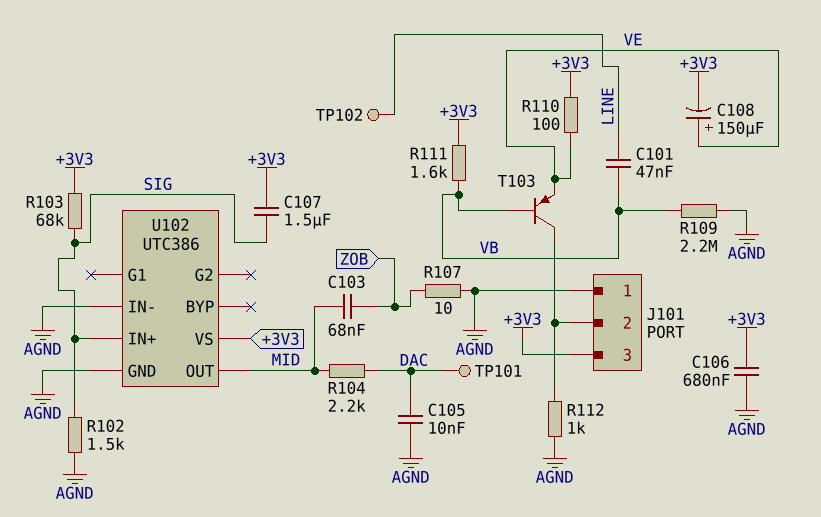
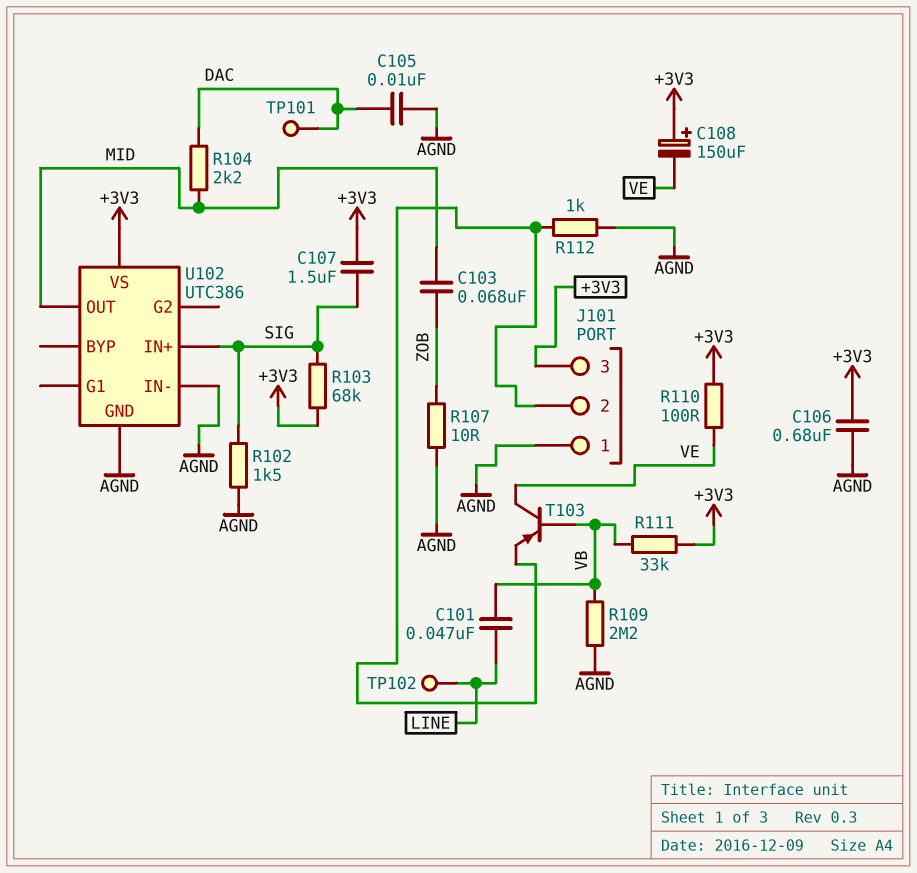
C108: 150uF (plus VE, minus +3V3) -> 150uF (plus +3V3, minus VE)
R111: 1.6k (+3V3, VB) -> 33k (+3V3, VB)
T103: PNP (B VB, C J101/2, E VE) -> PNP (B VB, C VE, E J101/2)

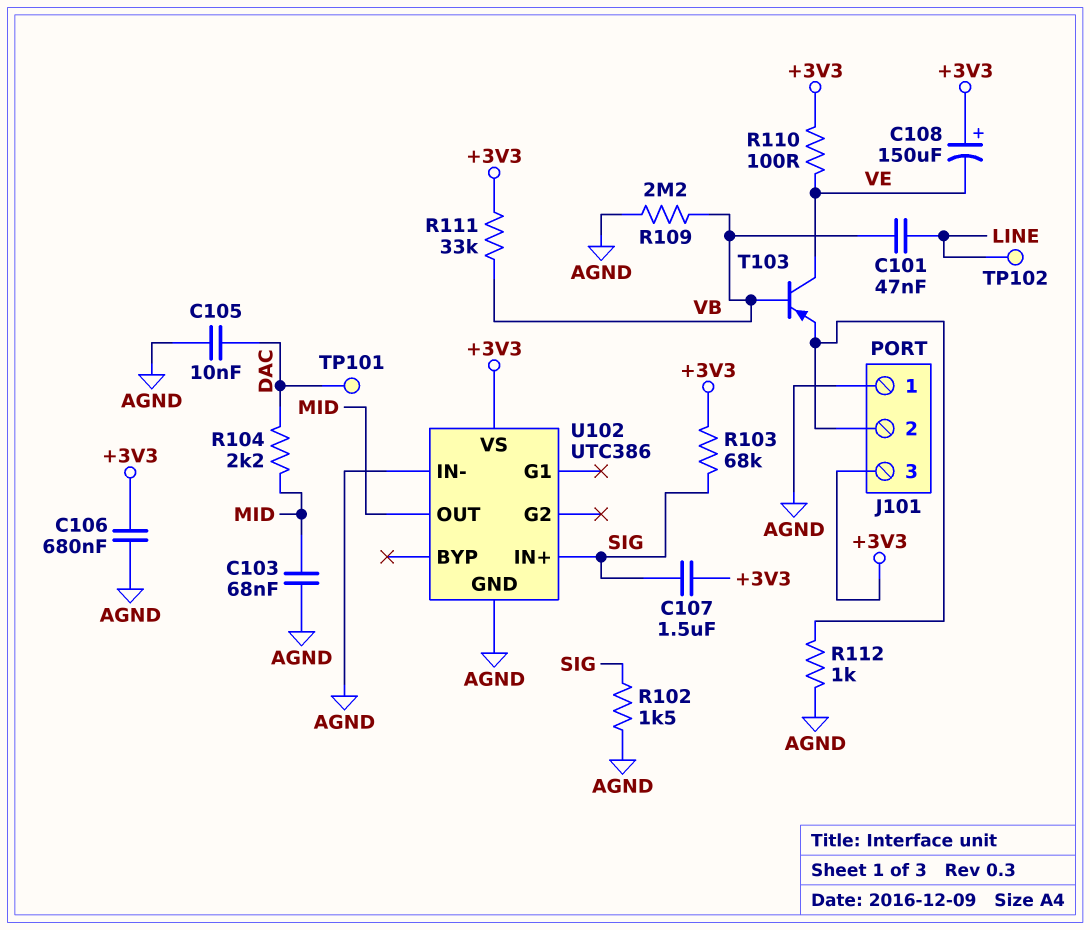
C103: 68nF (MID, ZOB) -> 68nF (AGND, MID)
R107: 10 (AGND, ZOB) -> none

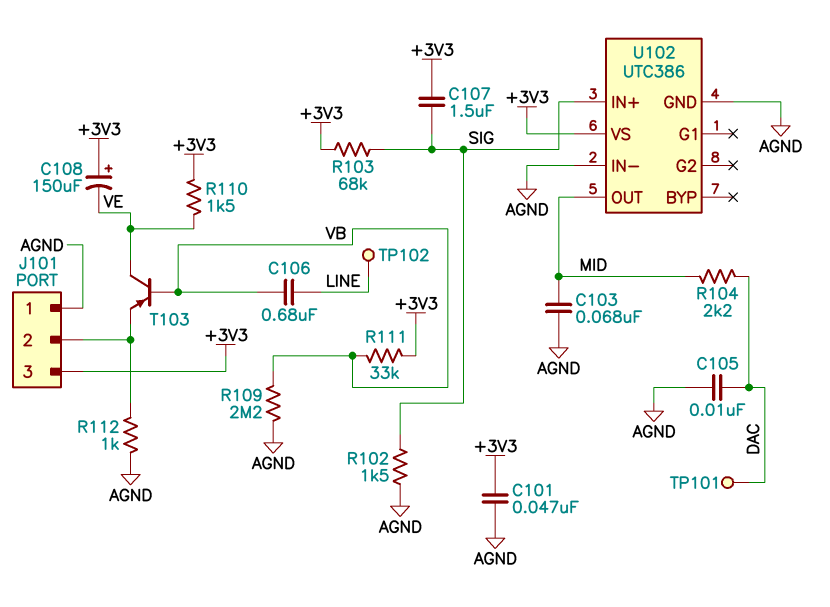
C101: 47nF (LINE, VB) -> 47nF (+3V3, AGND)
C106: 680nF (+3V3, AGND) -> 680nF (LINE, VB)
R110: 100 (+3V3, VE) -> 1.5k (+3V3, VE)

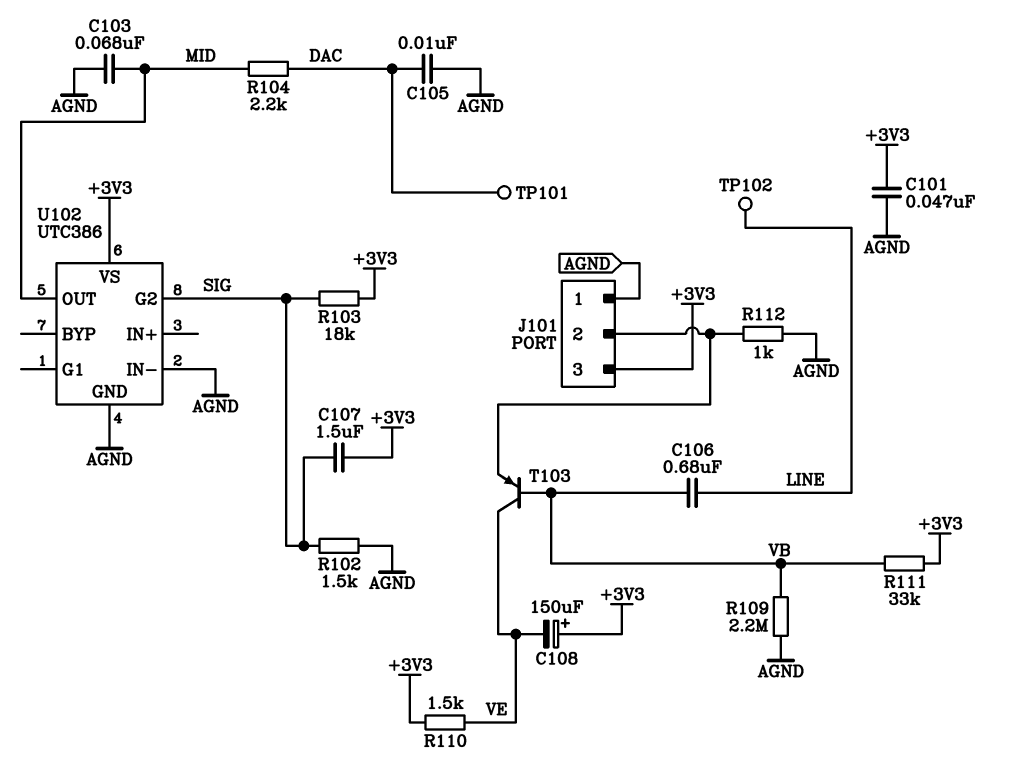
R103: 68k (+3V3, SIG) -> 18k (+3V3, SIG)
U102 pin G2: none -> SIG
U102 pin IN+: SIG -> none

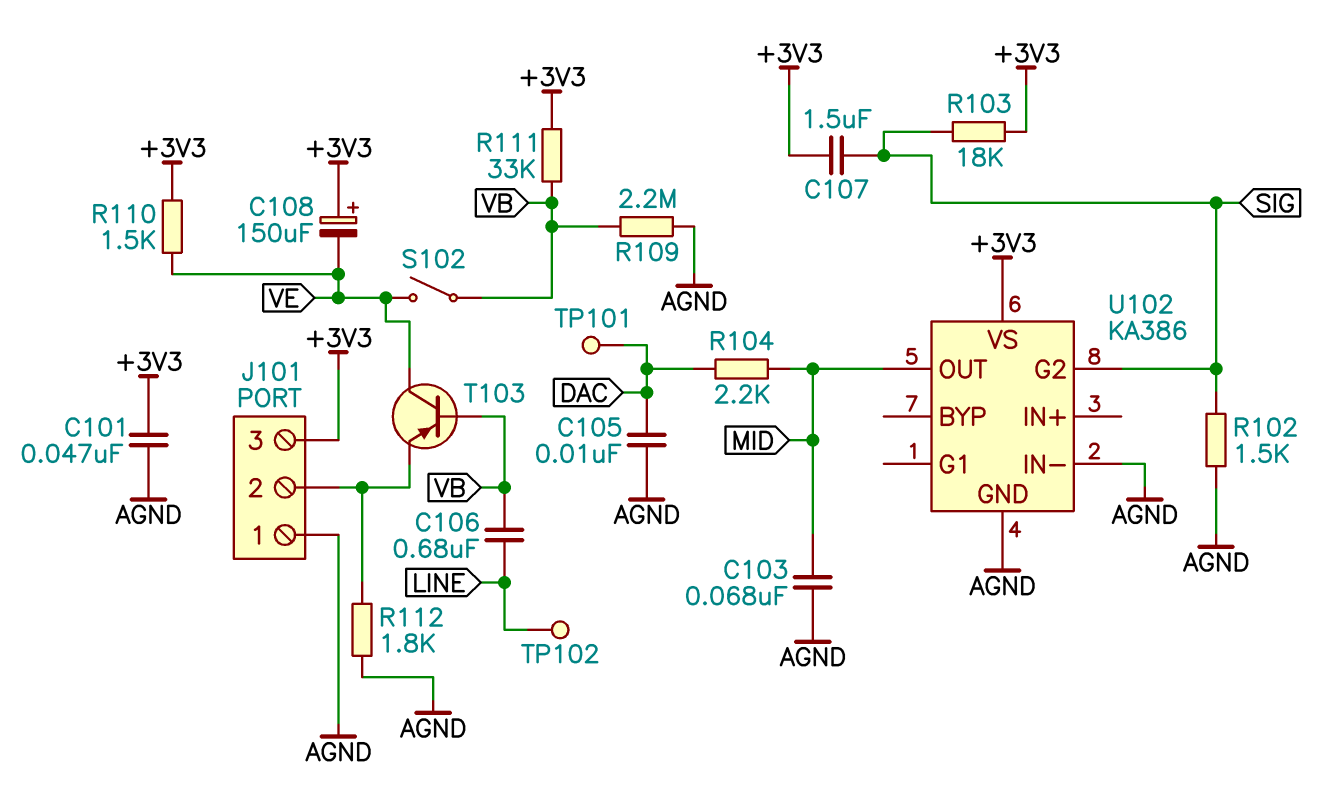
R112: 1k (AGND, J101/2) -> 1.8k (AGND, J101/2)
S102: none -> switch (VB, VE)
U102: UTC386 -> KA386

